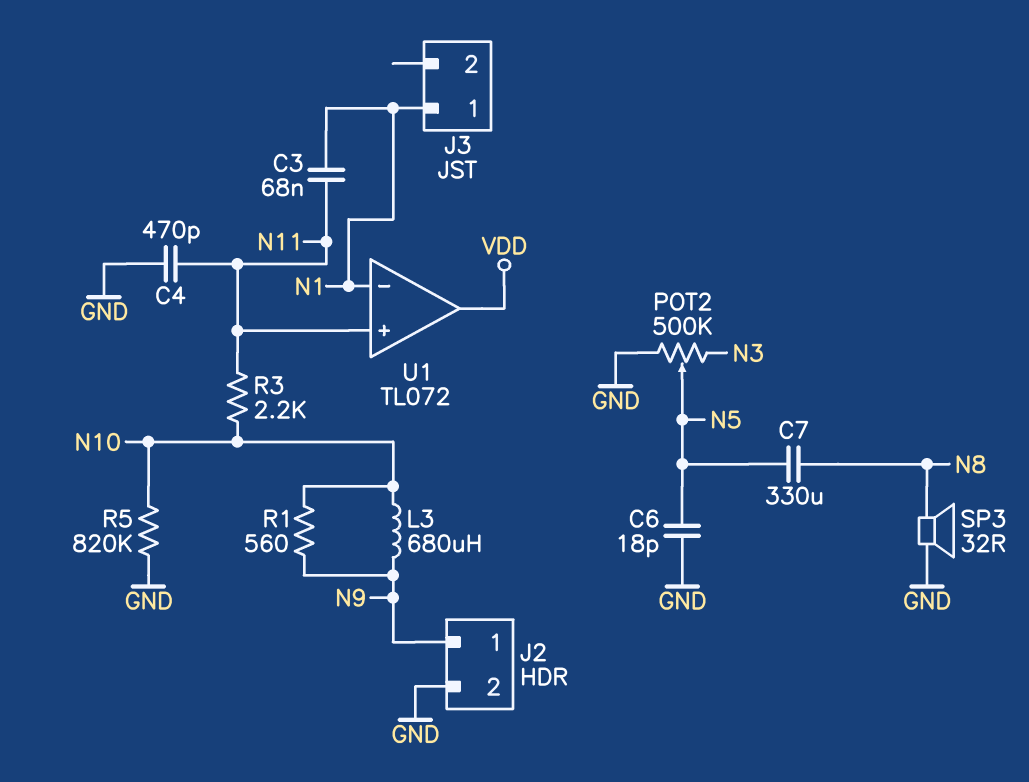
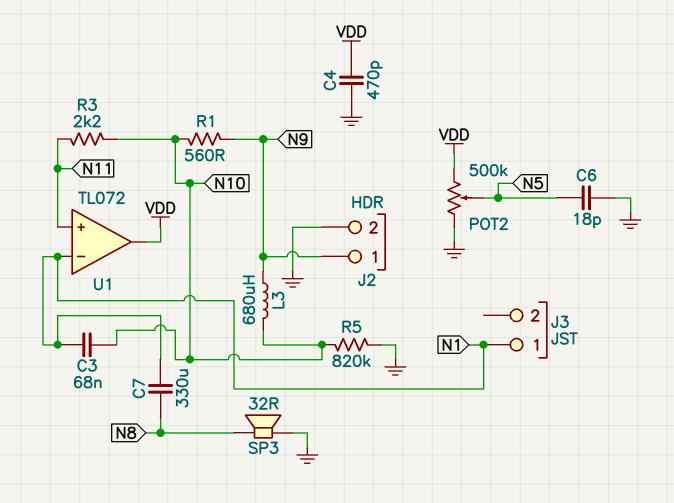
C3: 68nF (N1, N11) -> 68nF (N1, N10)
C4: 470pF (GND, N11) -> 470pF (GND, VDD)
C7: 330uF (N5, N8) -> 330uF (N1, N8)
POT2: 500k (GND, N3, wiper N5) -> 500k (GND, VDD, wiper N5)

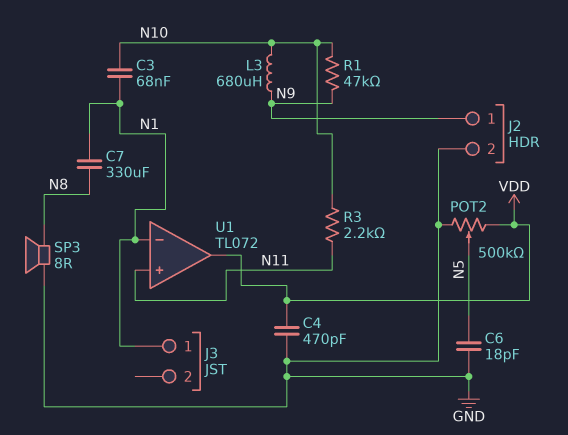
R1: 560 (N9, N10) -> 47k (N9, N10)
R5: 820k (GND, N10) -> none
SP3: speaker 32R (GND, N8) -> speaker 8R (GND, N8)

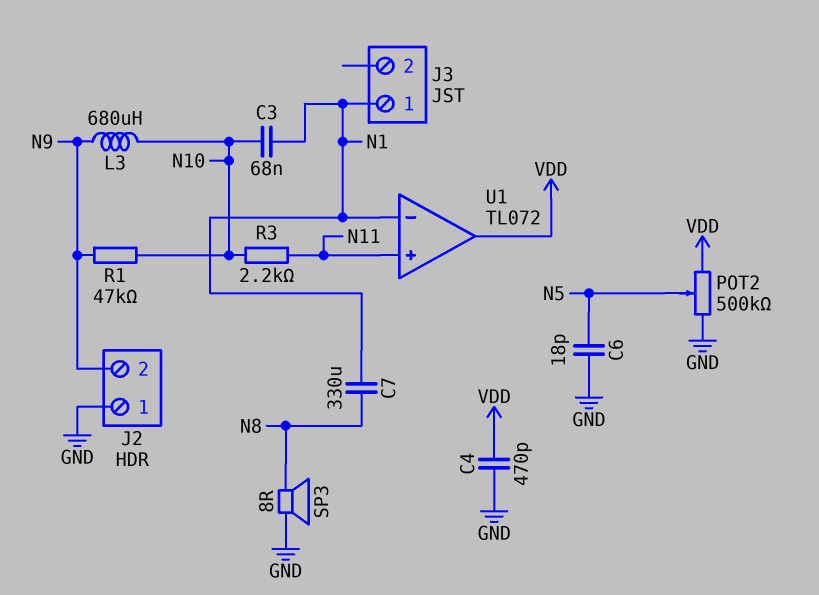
J2 pin 1: N9 -> GND
J2 pin 2: GND -> N9

